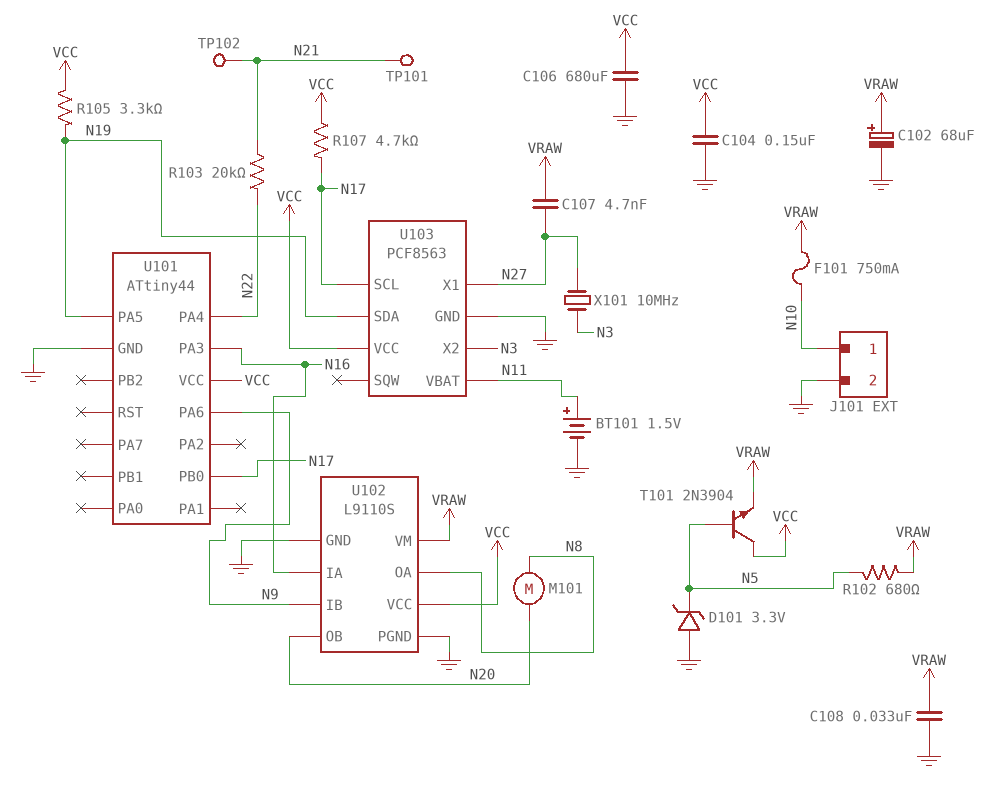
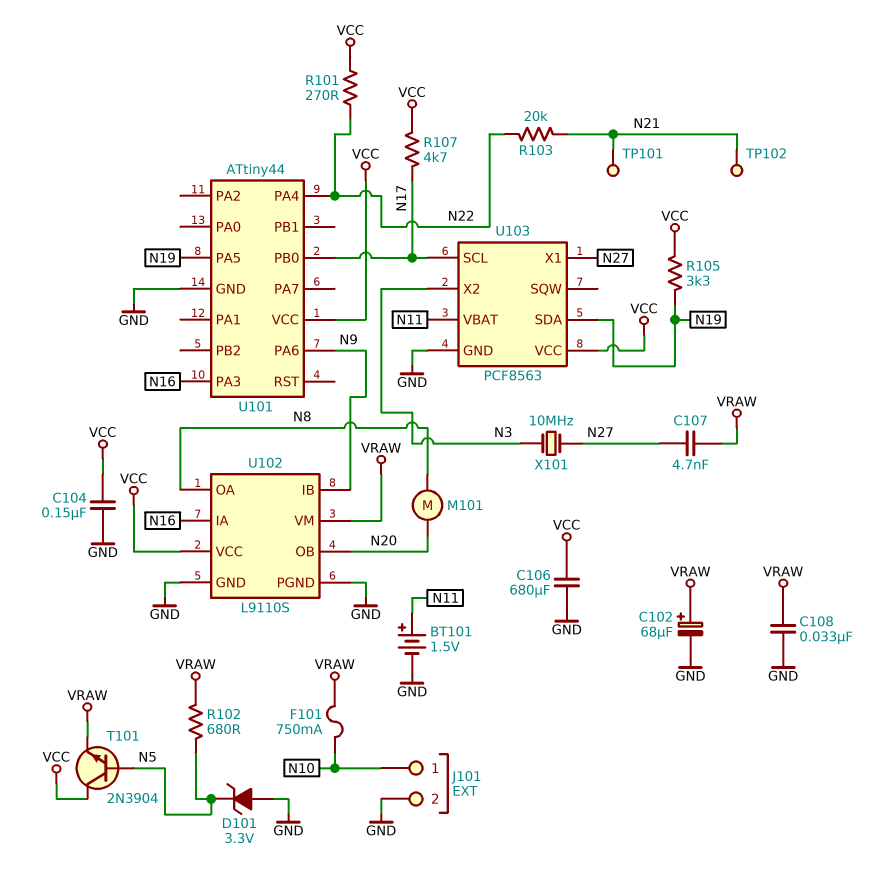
R101: none -> 270 (N22, VCC)

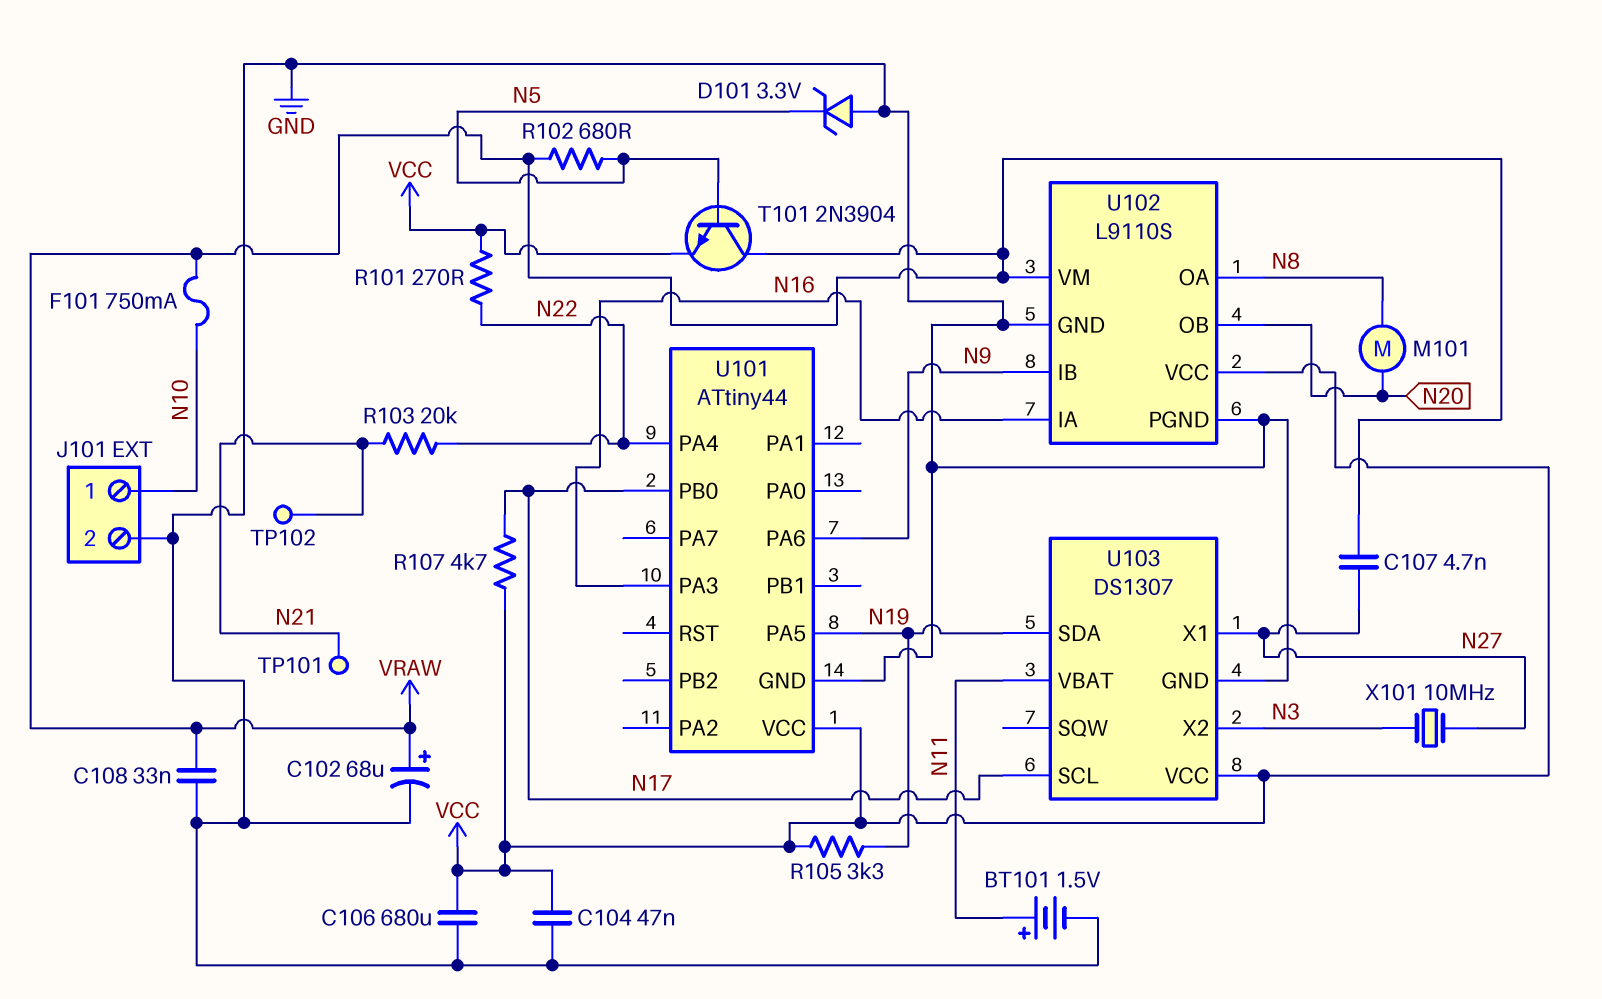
C104: 150nF (GND, VCC) -> 47nF (GND, VCC)
T101: NPN 2N3904 (B N5, C VCC, E VRAW) -> NPN 2N3904 (B N5, C VRAW, E VCC)
U103: PCF8563 -> DS1307

